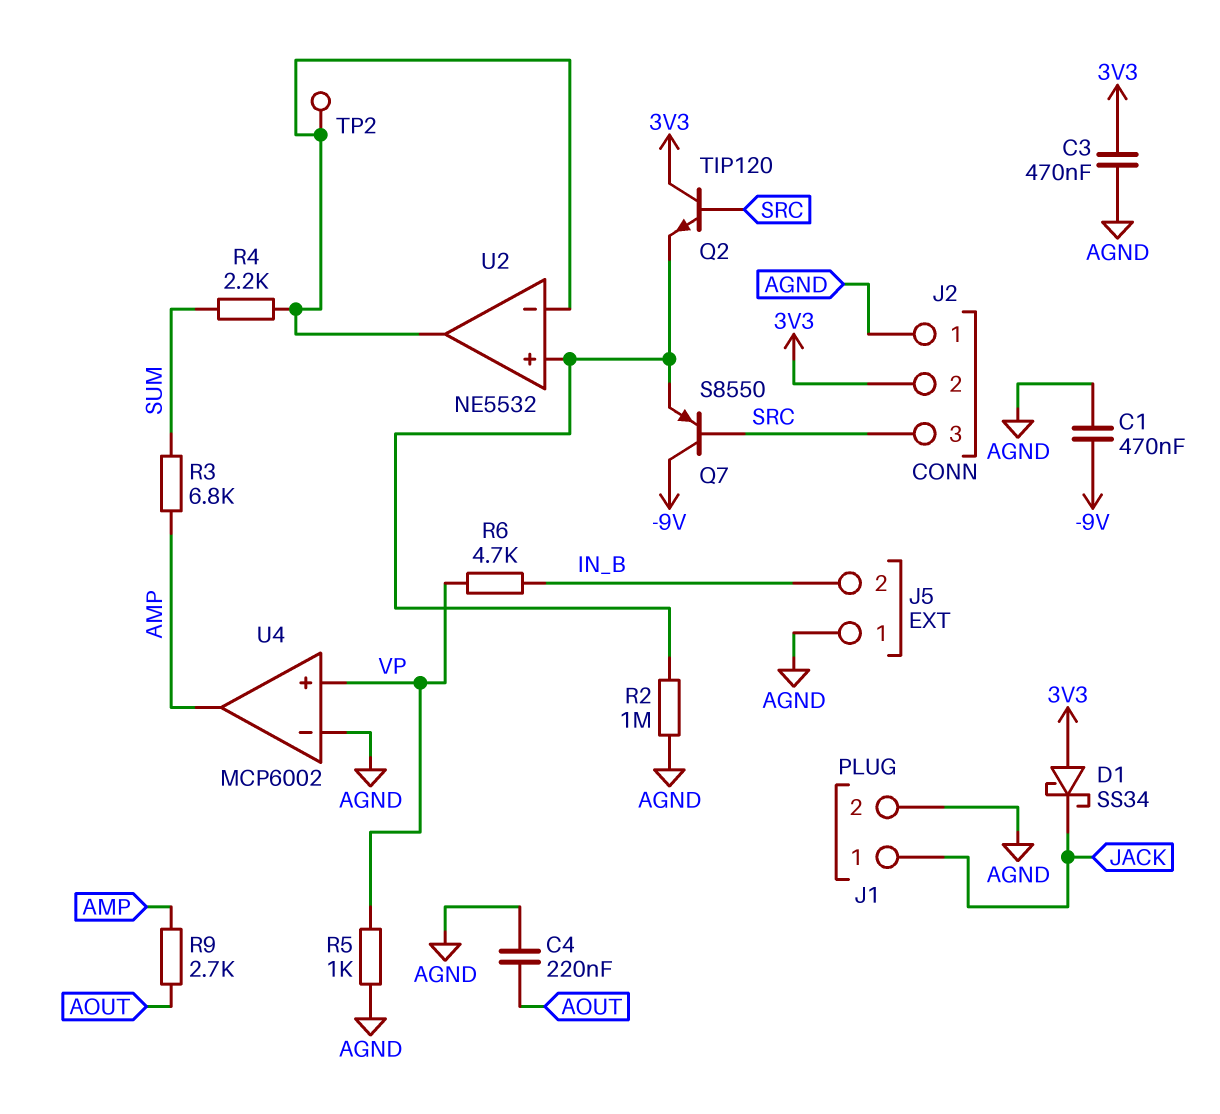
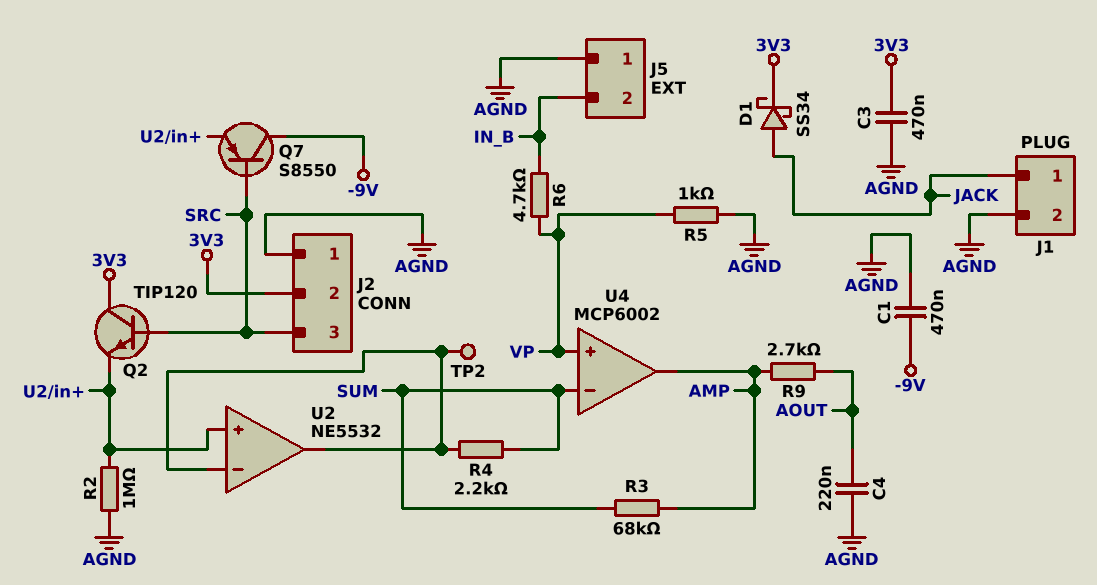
D1: schottky SS34 (A 3V3, K JACK) -> schottky SS34 (A JACK, K 3V3)
R3: 6.8k (AMP, SUM) -> 68k (AMP, SUM)
U4 pin in-: AGND -> SUM

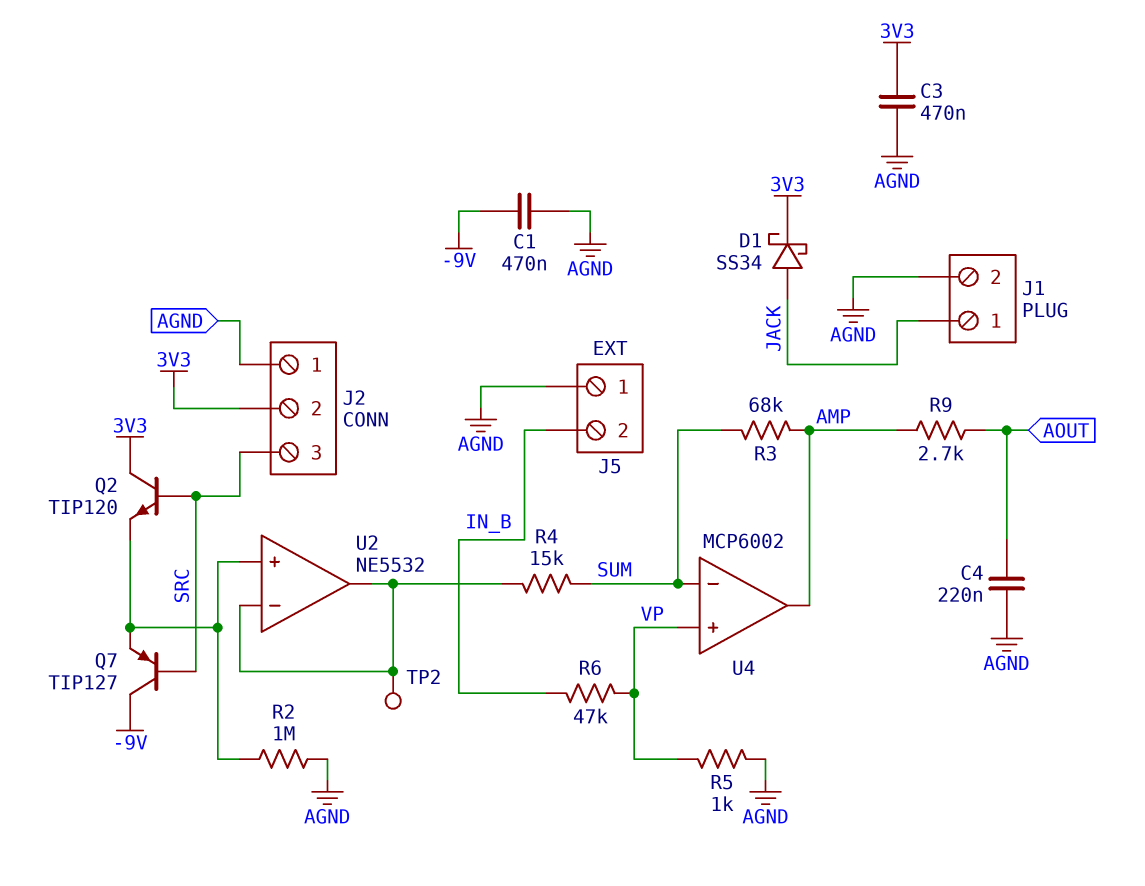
Q7: PNP S8550 (B SRC, C -9V, E U2/in+) -> PNP TIP127 (B SRC, C -9V, E U2/in+)
R4: 2.2k (SUM, U2/in-) -> 15k (SUM, U2/in-)
R6: 4.7k (IN_B, VP) -> 47k (IN_B, VP)

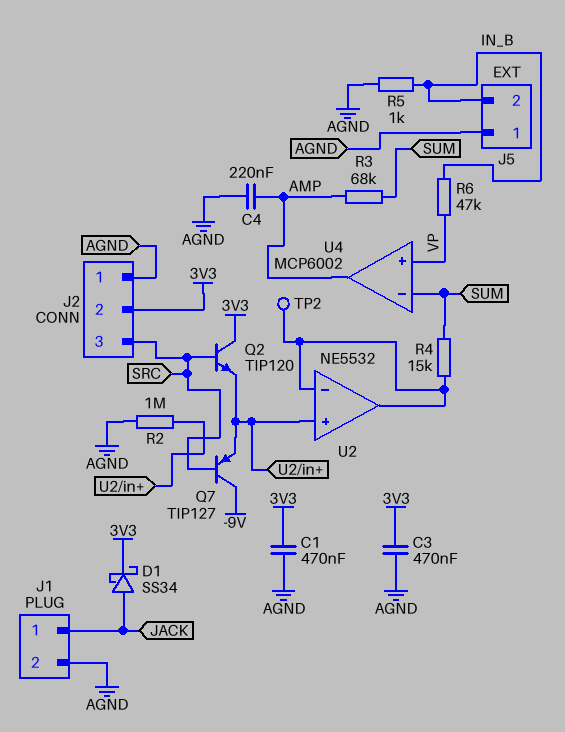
C1: 470nF (-9V, AGND) -> 470nF (3V3, AGND)
C4: 220nF (AGND, AOUT) -> 220nF (AGND, AMP)
R5: 1k (AGND, VP) -> 1k (AGND, IN_B)
R9: 2.7k (AMP, AOUT) -> none

